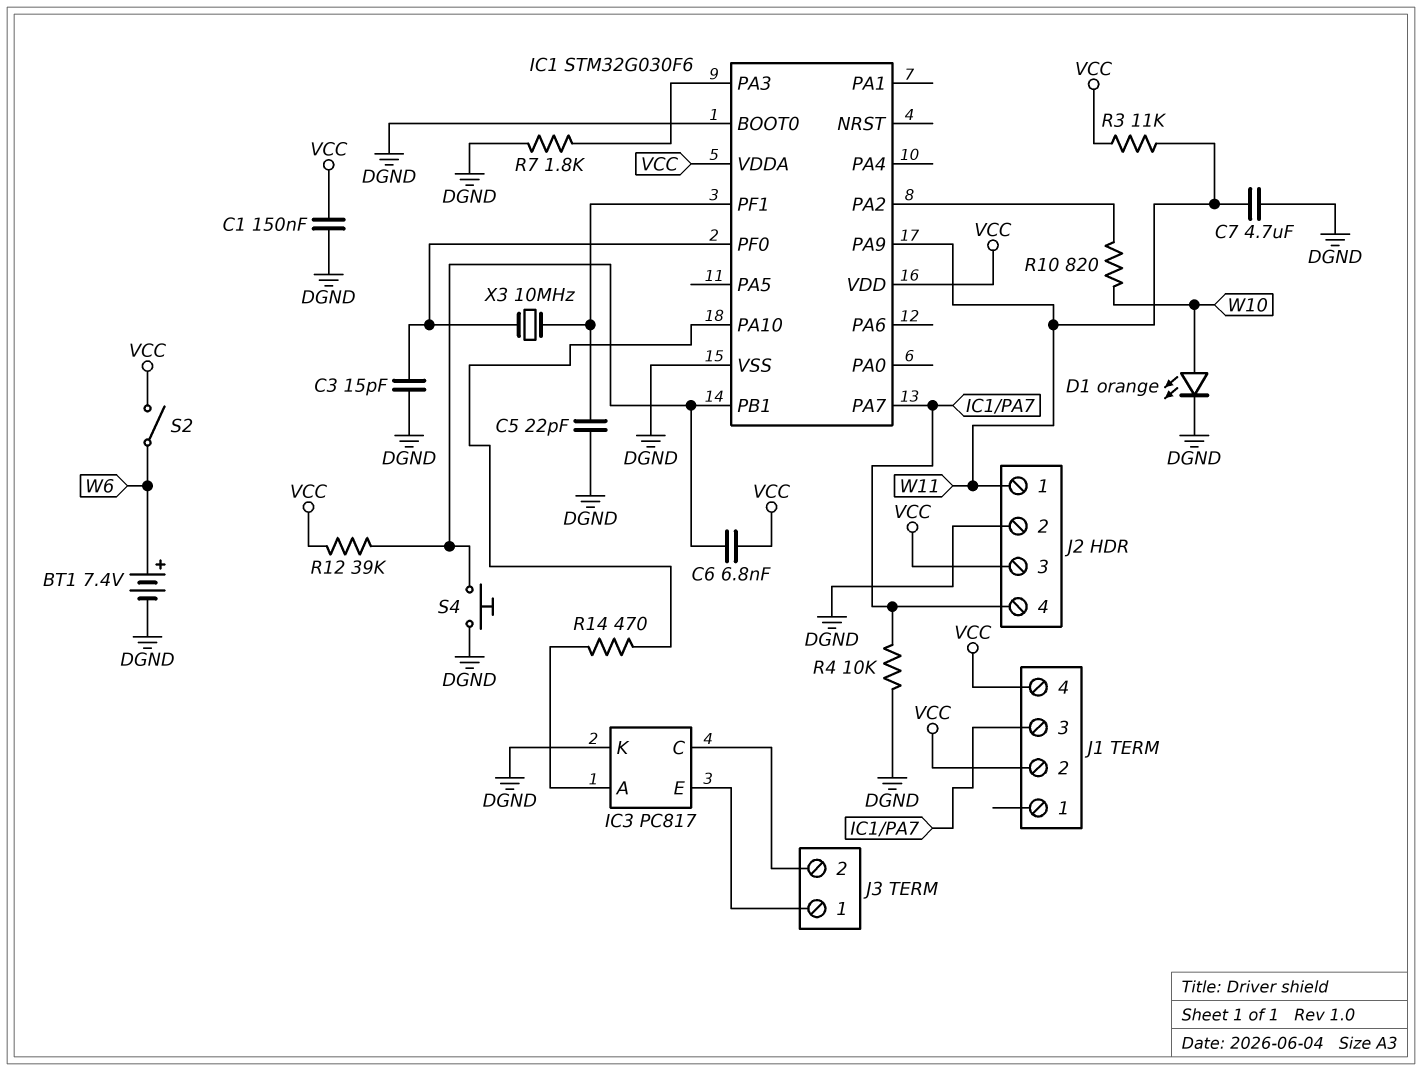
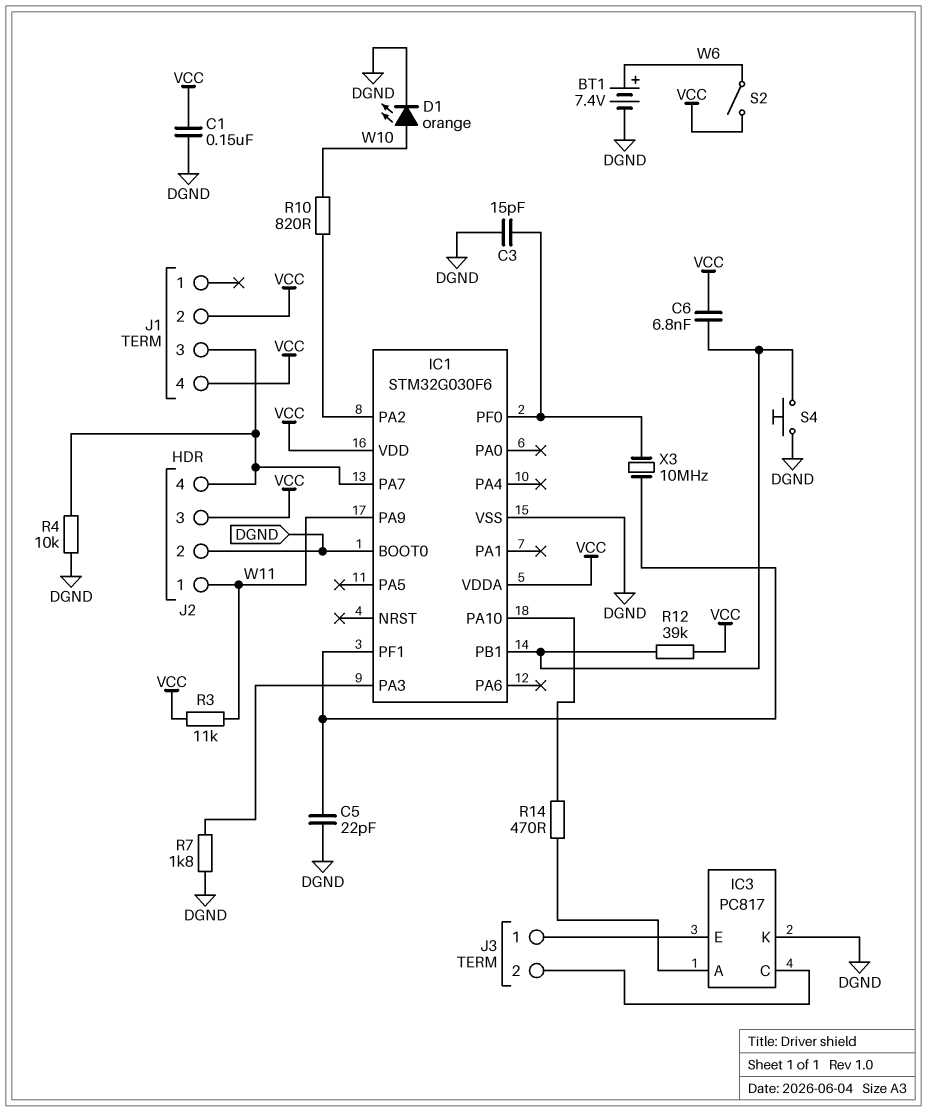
C7: 4.7uF (DGND, W11) -> none

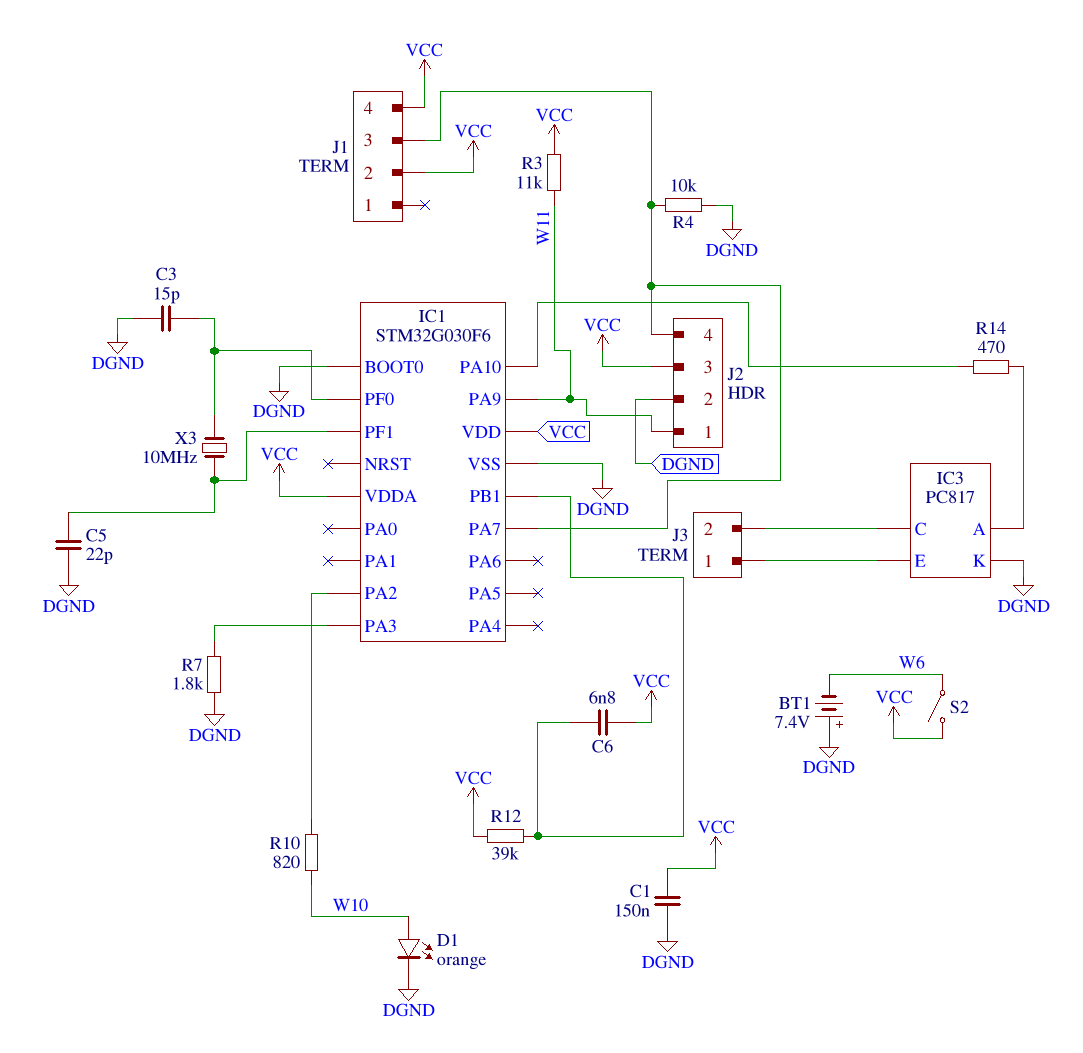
BT1: 7.4V (plus W6, minus DGND) -> 7.4V (plus DGND, minus W6)
S4: button (DGND, IC1/PB1) -> none

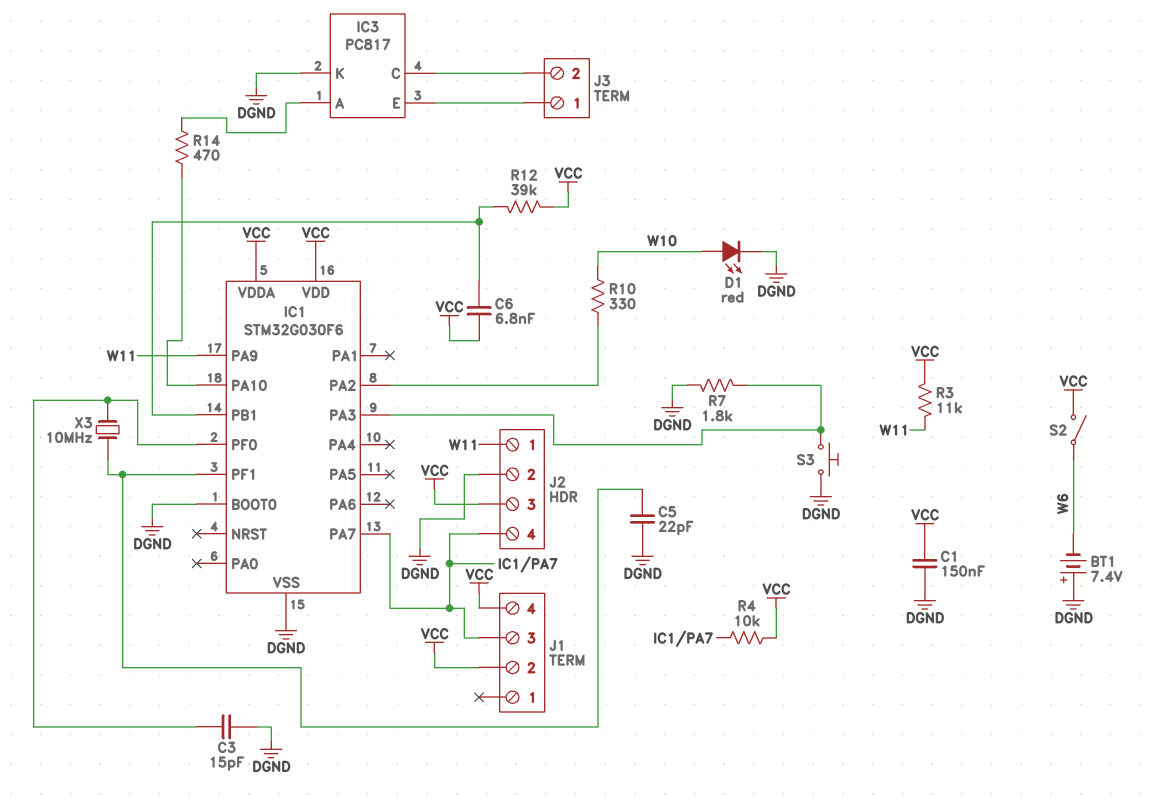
D1: LED orange (A W10, K DGND) -> LED red (A W10, K DGND)
R4: 10k (DGND, IC1/PA7) -> 10k (IC1/PA7, VCC)
R10: 820 (IC1/PA2, W10) -> 330 (IC1/PA2, W10)
S3: none -> button (DGND, IC1/PA3)

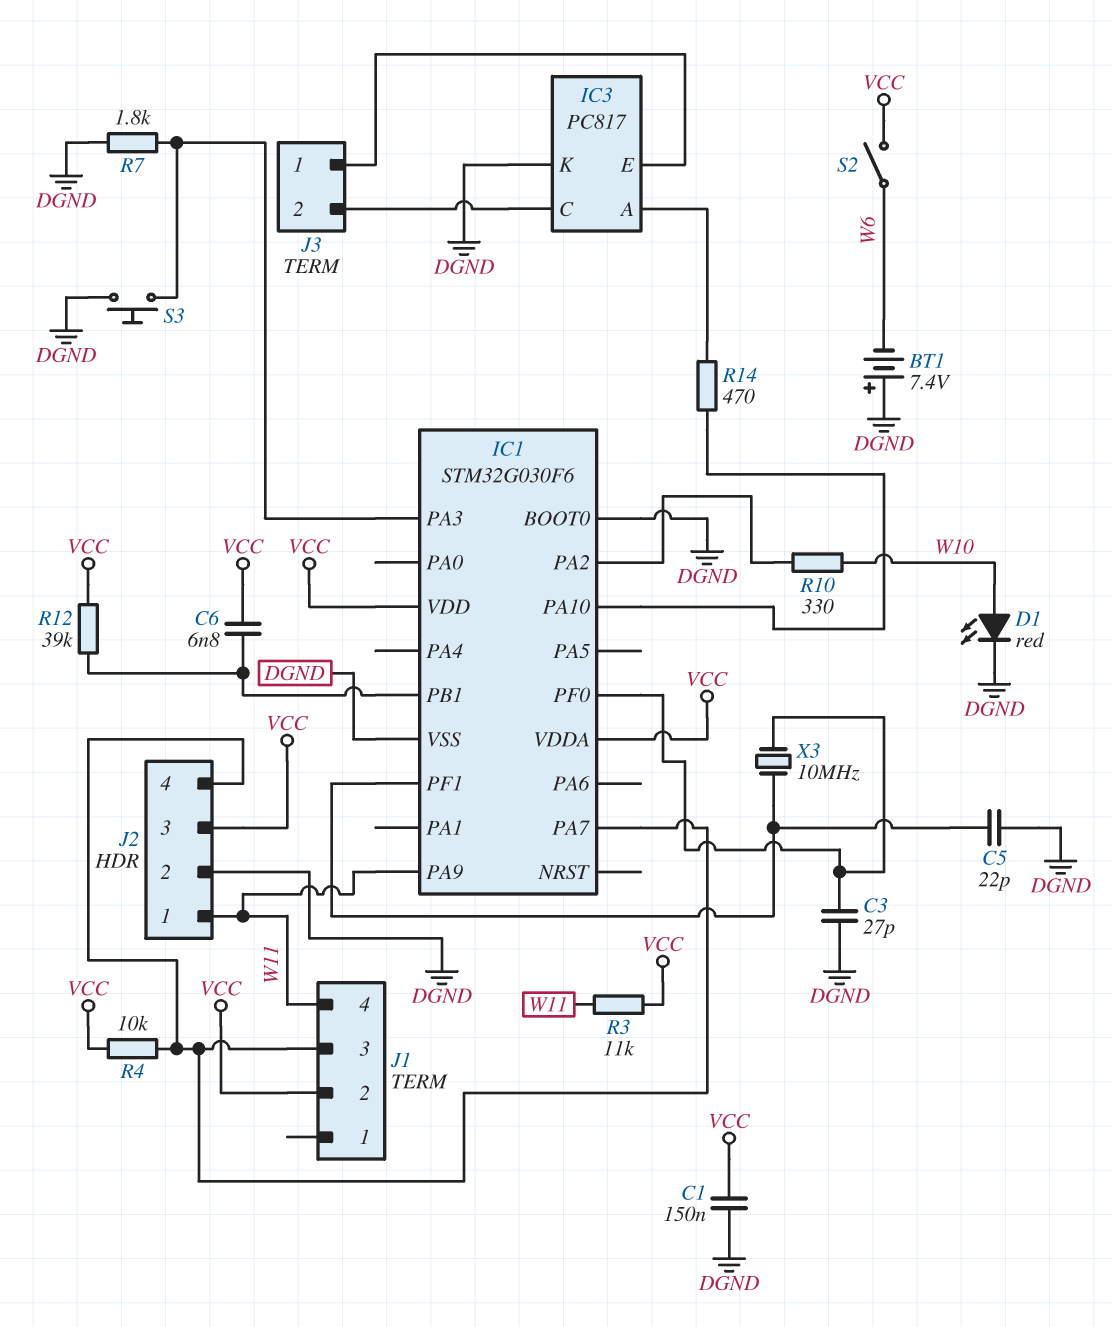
C3: 15pF (DGND, IC1/PF0) -> 27pF (DGND, IC1/PF0)
J1 pin 4: VCC -> W11

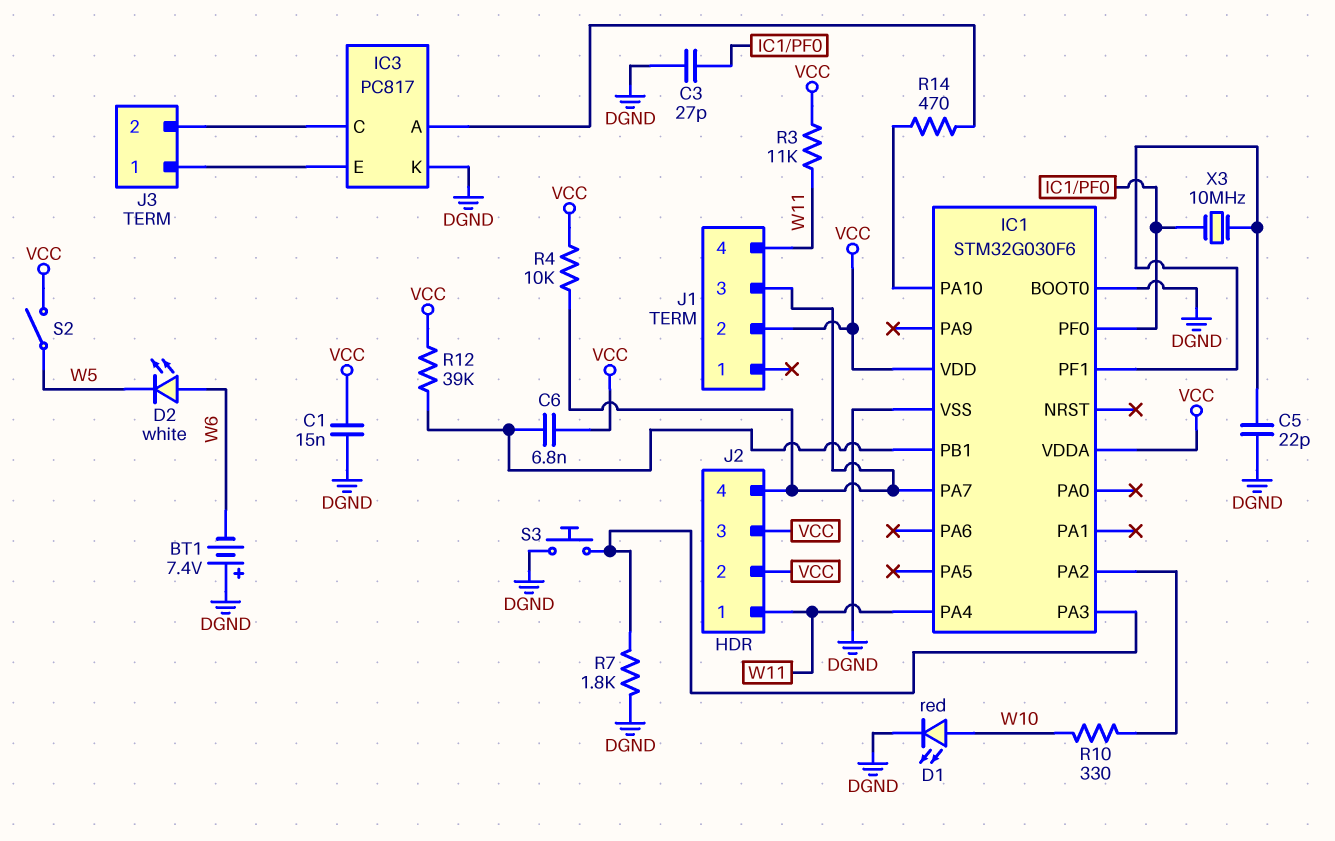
C1: 150nF (DGND, VCC) -> 15nF (DGND, VCC)
D2: none -> LED white (A W6, K W5)
IC1 pin PA4: none -> W11
IC1 pin PA9: W11 -> none
J2 pin 2: DGND -> VCC
S2: switch (VCC, W6) -> switch (VCC, W5)

